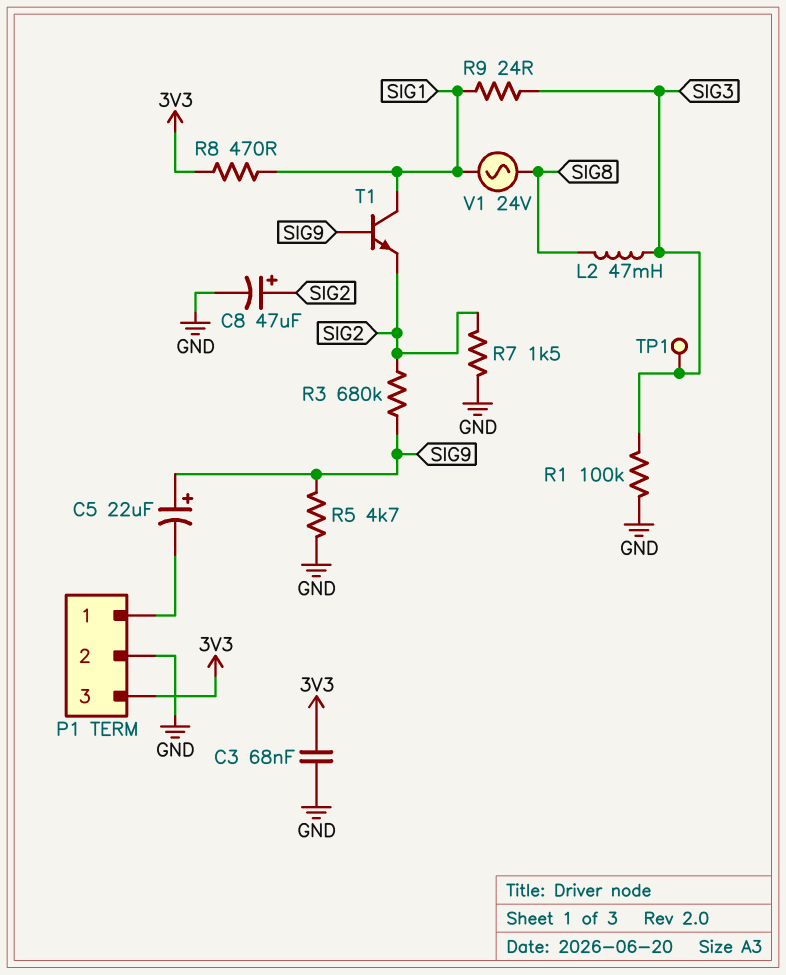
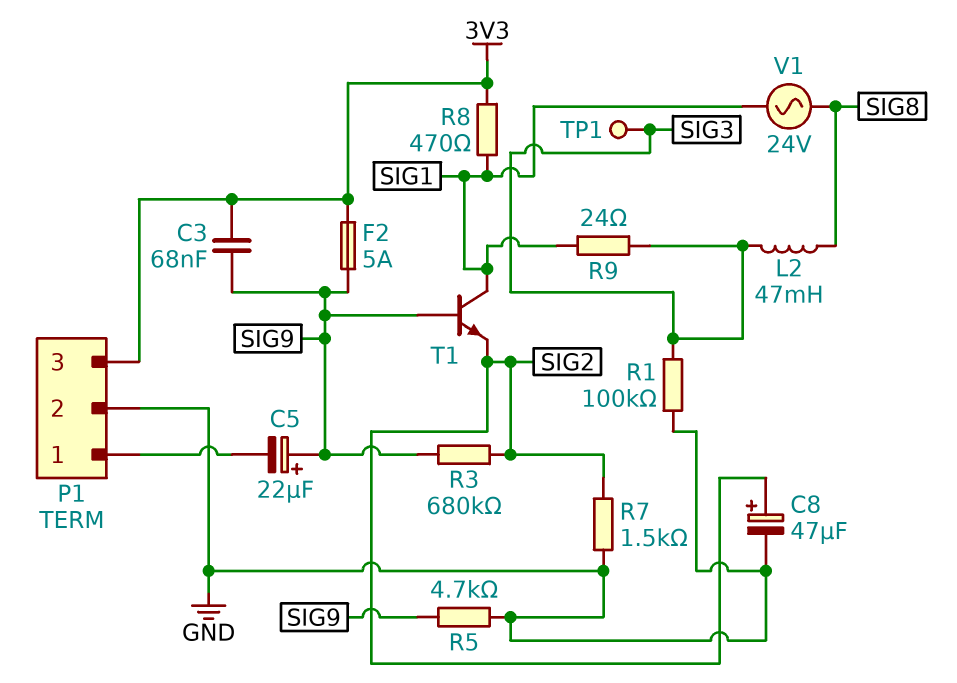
C3: 68nF (3V3, GND) -> 68nF (3V3, SIG9)
F2: none -> 5A (3V3, SIG9)

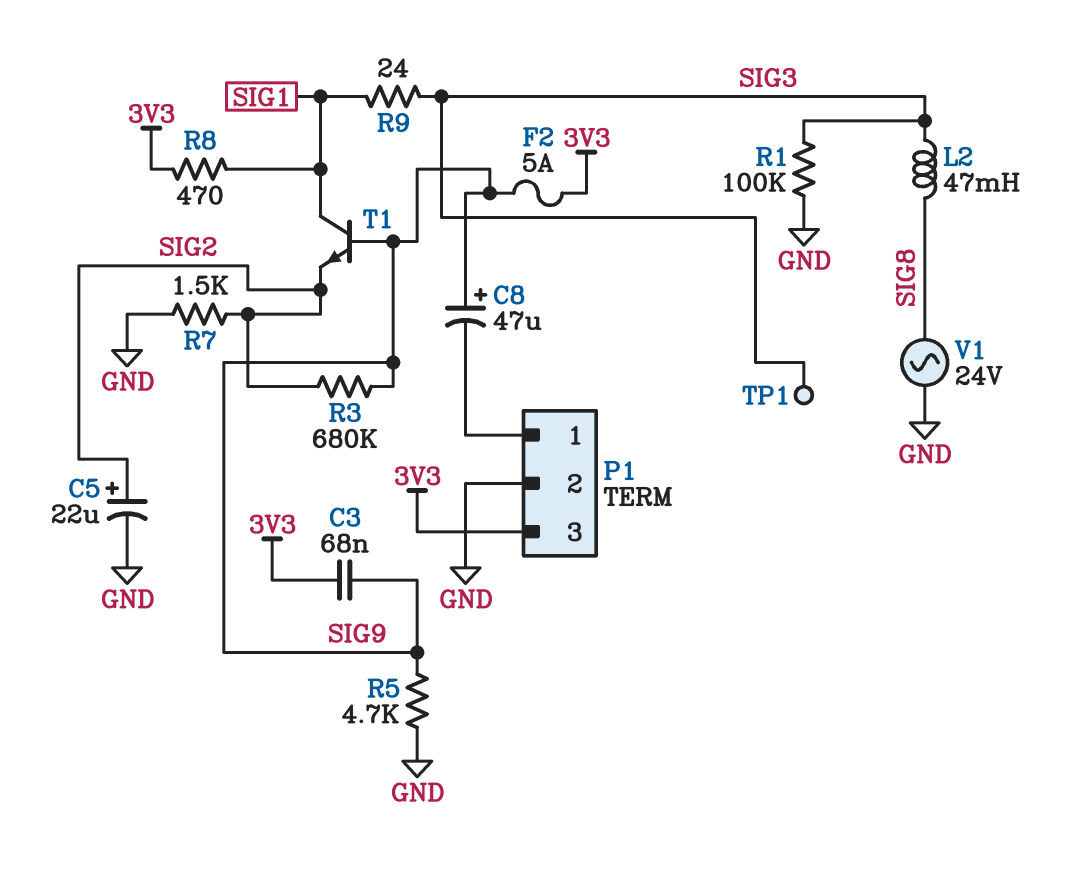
C5: 22uF (plus SIG9, minus P1/1) -> 22uF (plus SIG2, minus GND)
C8: 47uF (plus SIG2, minus GND) -> 47uF (plus SIG9, minus P1/1)
V1: AC 24V (SIG1, SIG8) -> AC 24V (GND, SIG8)

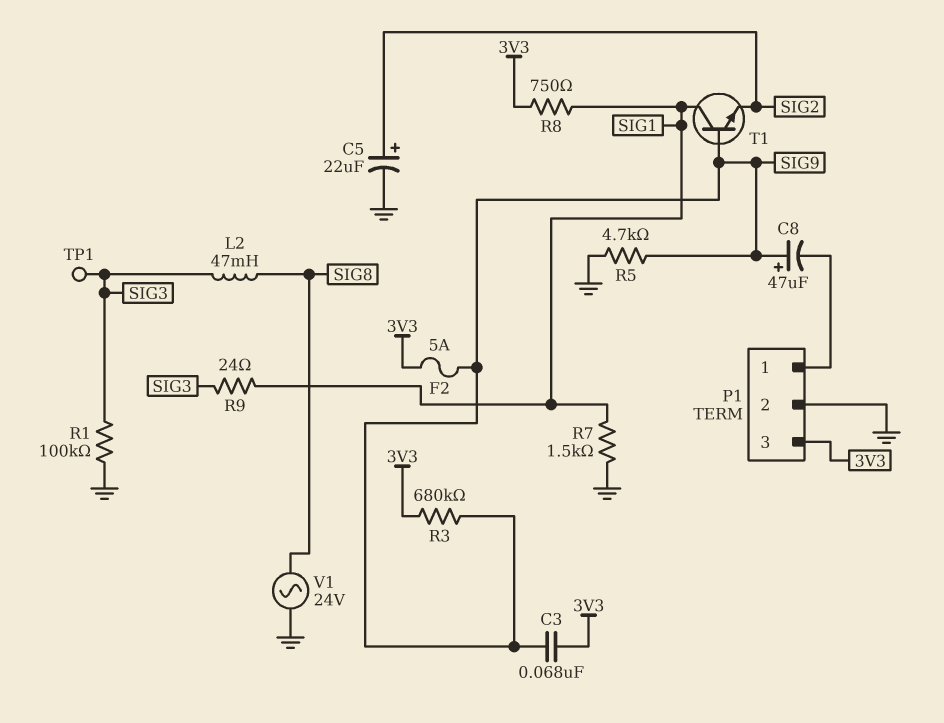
R3: 680k (SIG2, SIG9) -> 680k (3V3, SIG9)
R7: 1.5k (GND, SIG2) -> 1.5k (GND, SIG1)
R8: 470 (3V3, SIG1) -> 750 (3V3, SIG1)

